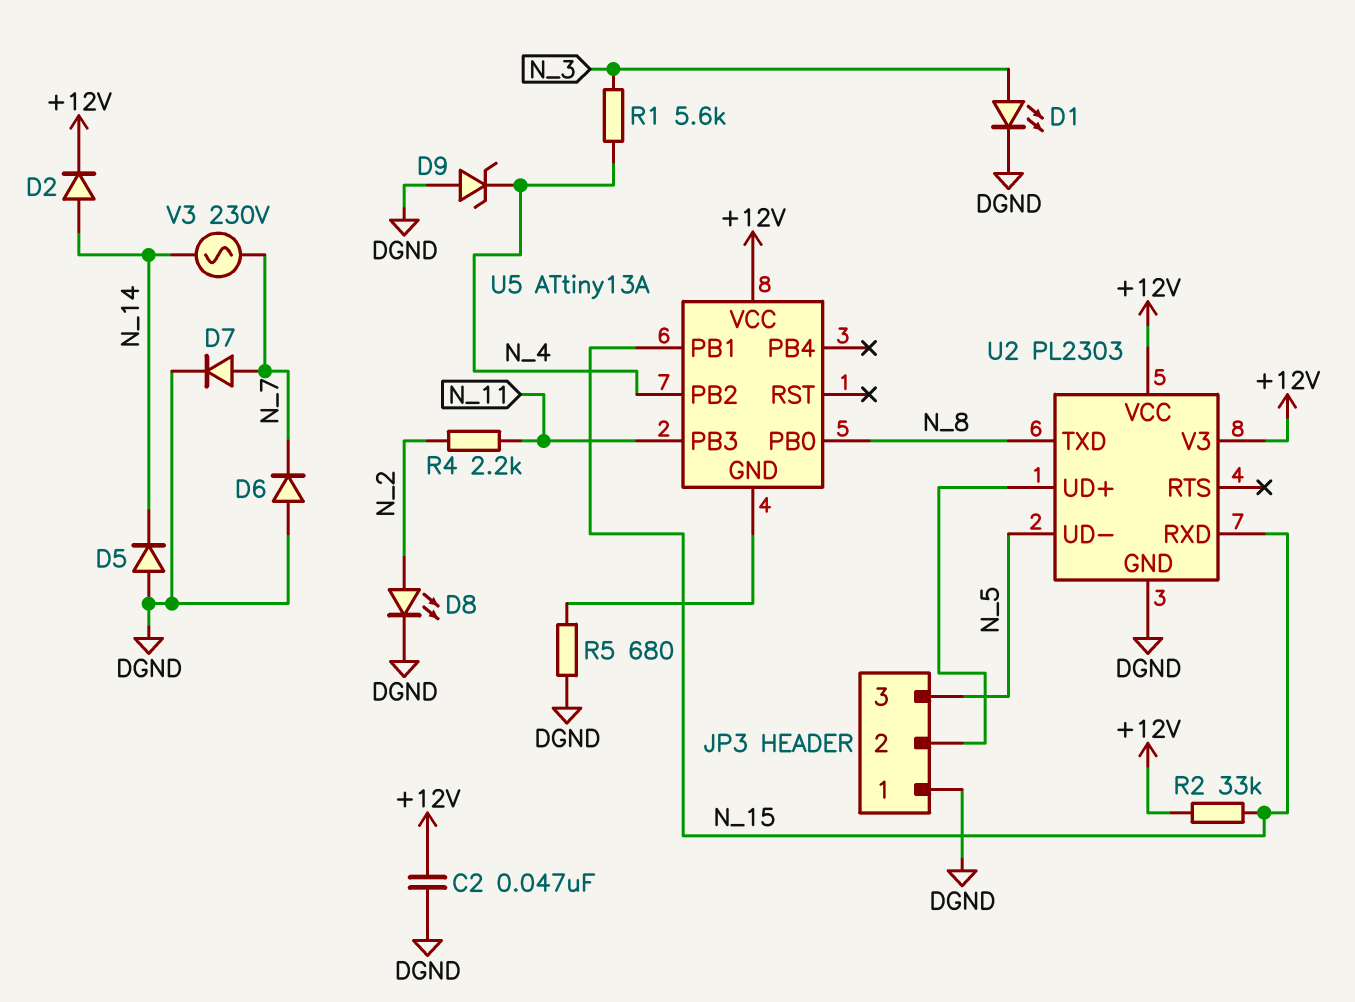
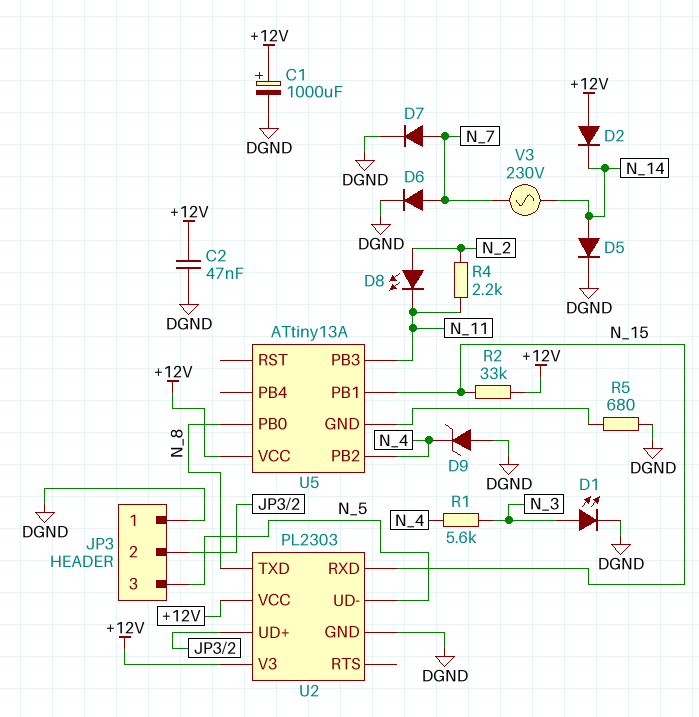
C1: none -> 1000uF (plus +12V, minus DGND)
D2: diode (A N_14, K +12V) -> diode (A +12V, K N_14)
D5: diode (A DGND, K N_14) -> diode (A N_14, K DGND)
D6: diode (A DGND, K N_7) -> diode (A N_7, K DGND)
D8: LED (A N_2, K DGND) -> LED (A N_2, K N_11)

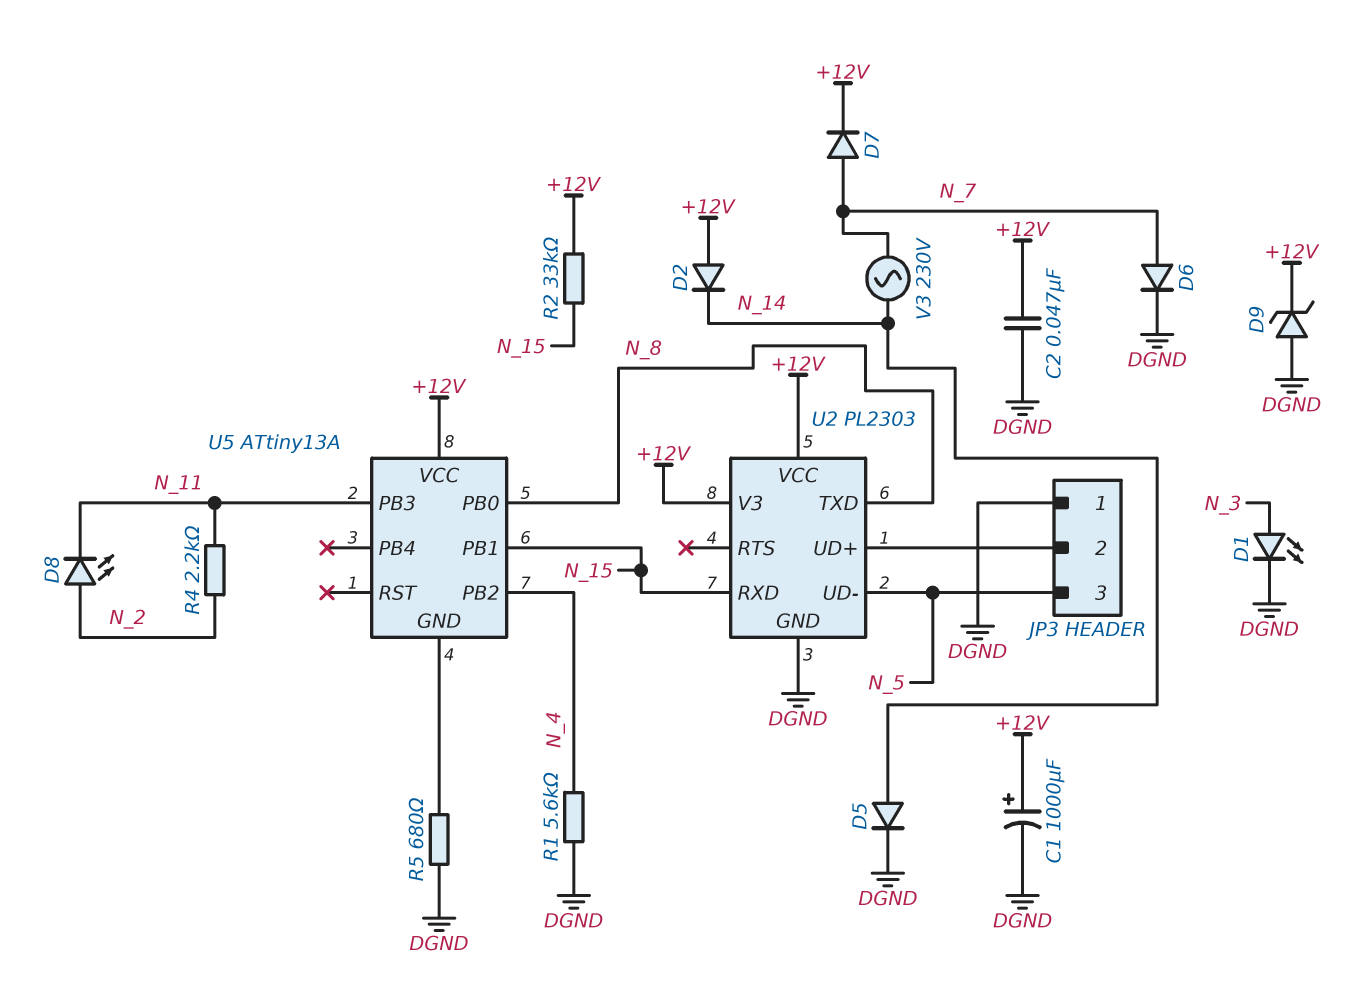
D7: diode (A N_7, K DGND) -> diode (A N_7, K +12V)
D9: zener (A DGND, K N_4) -> zener (A DGND, K +12V)
R1: 5.6k (N_3, N_4) -> 5.6k (DGND, N_4)

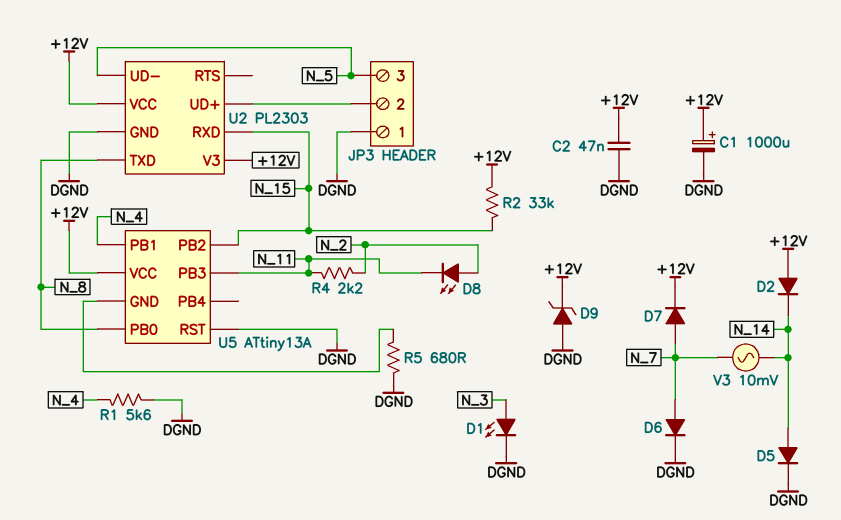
U5 pin PB1: N_15 -> N_4
U5 pin PB2: N_4 -> N_15
U5 pin RST: none -> DGND
V3: AC 230V (N_7, N_14) -> AC 10mV (N_7, N_14)

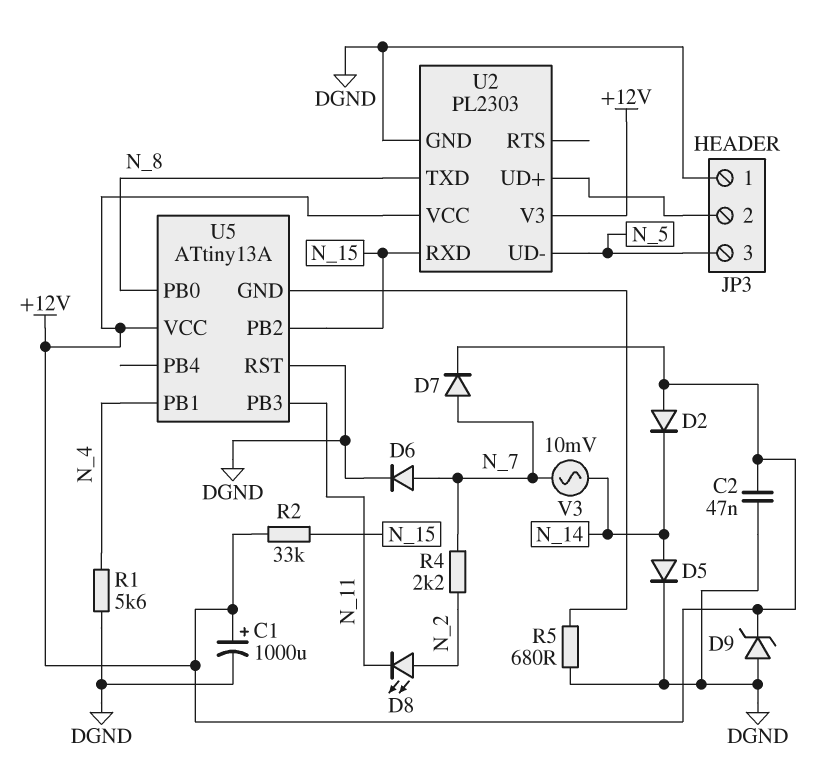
D1: LED (A N_3, K DGND) -> none
R4: 2.2k (N_2, N_11) -> 2.2k (N_2, N_7)

